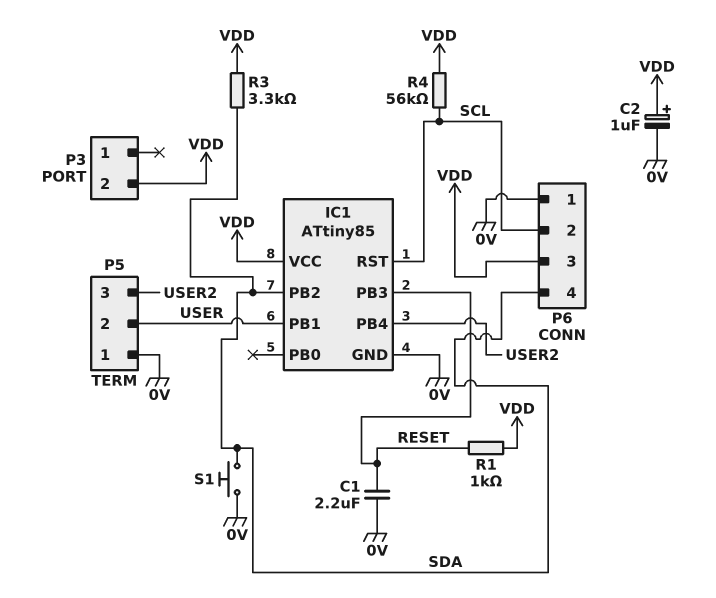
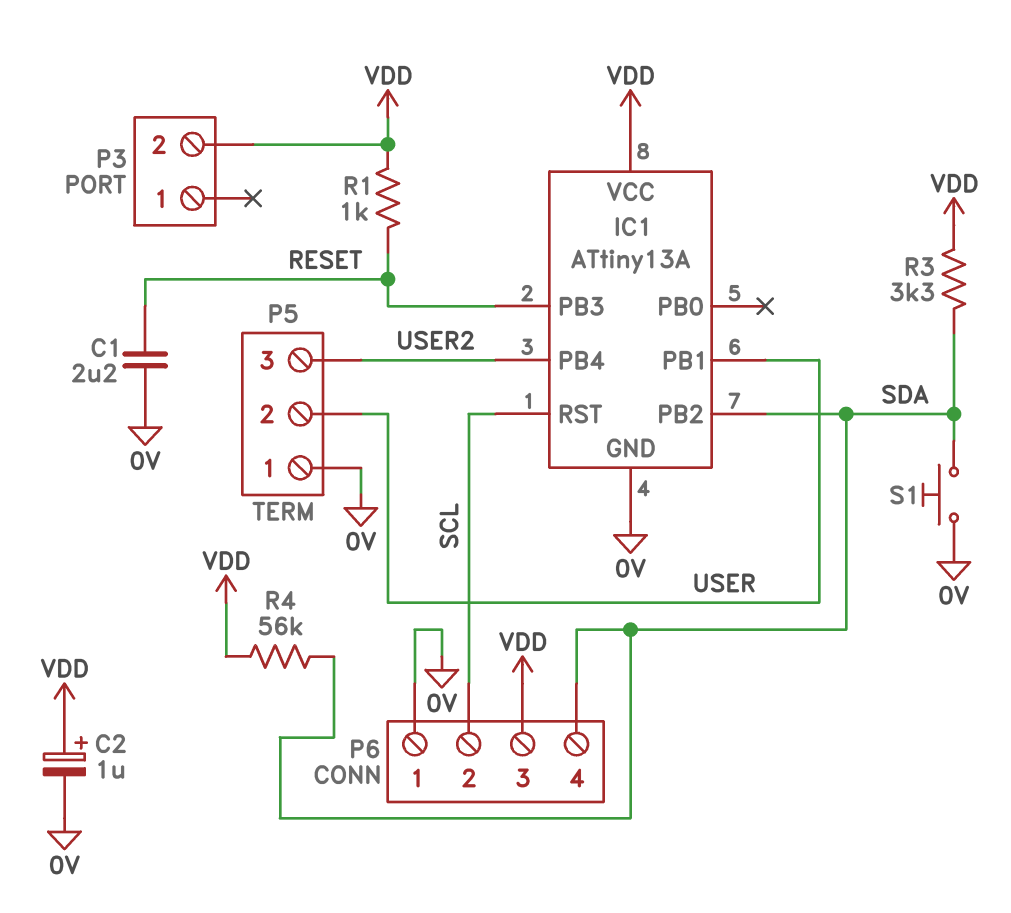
IC1: ATtiny85 -> ATtiny13A
R4: 56k (SCL, VDD) -> 56k (SDA, VDD)

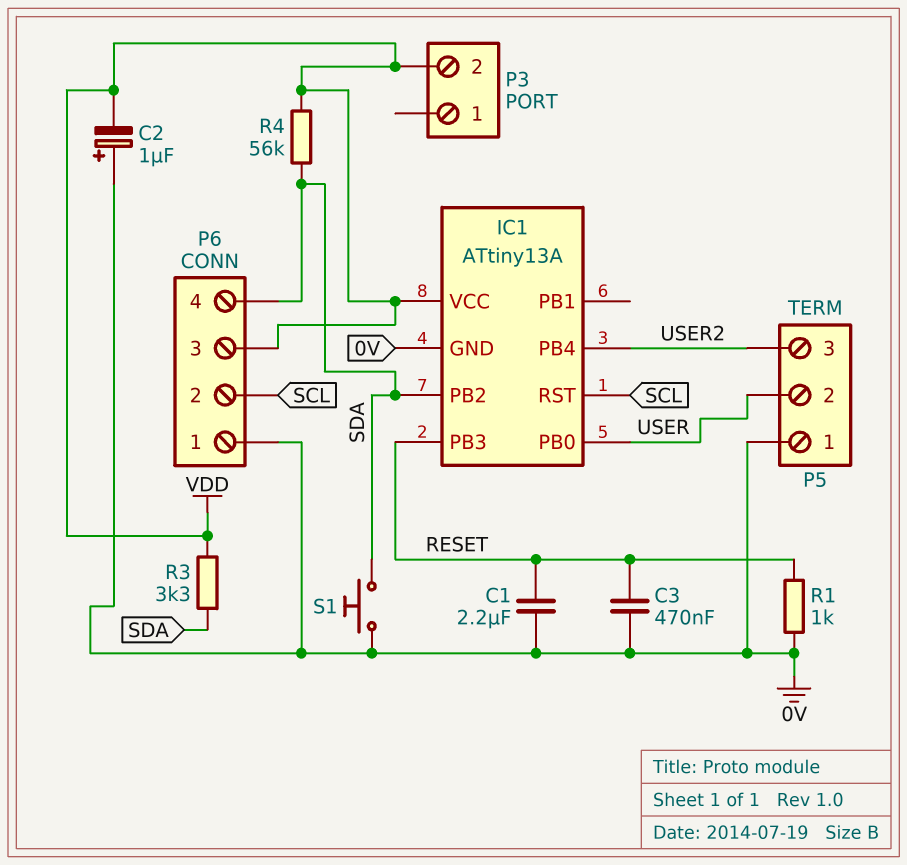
C2: 1uF (plus VDD, minus 0V) -> 1uF (plus 0V, minus VDD)
C3: none -> 470nF (0V, RESET)
IC1 pin PB0: none -> USER
IC1 pin PB1: USER -> none
R1: 1k (RESET, VDD) -> 1k (0V, RESET)

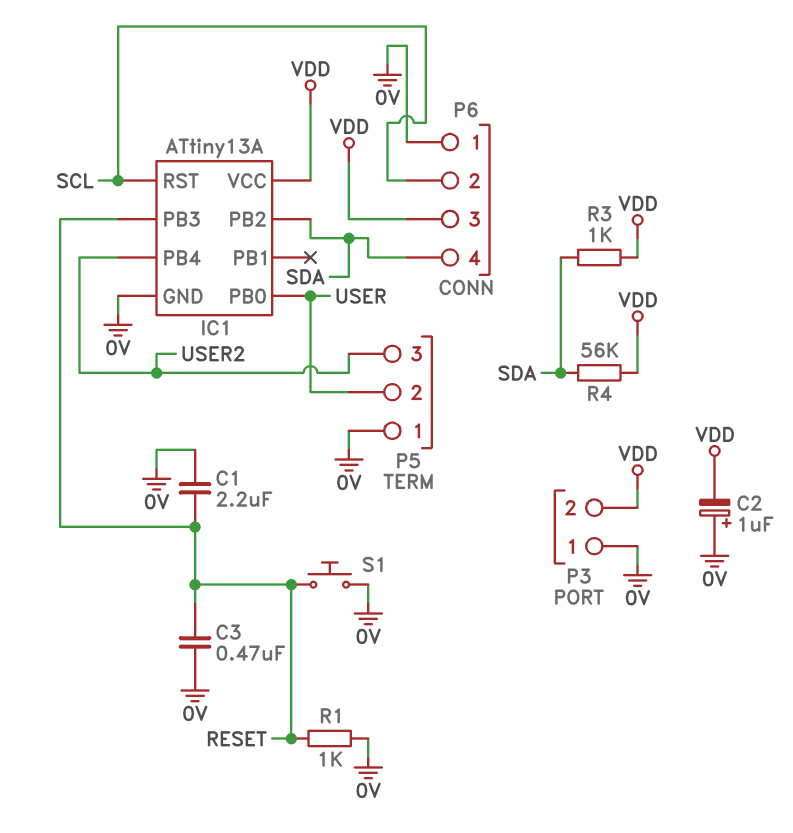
P3 pin 1: none -> 0V
R3: 3.3k (SDA, VDD) -> 1k (SDA, VDD)
S1: button (0V, SDA) -> button (0V, RESET)

